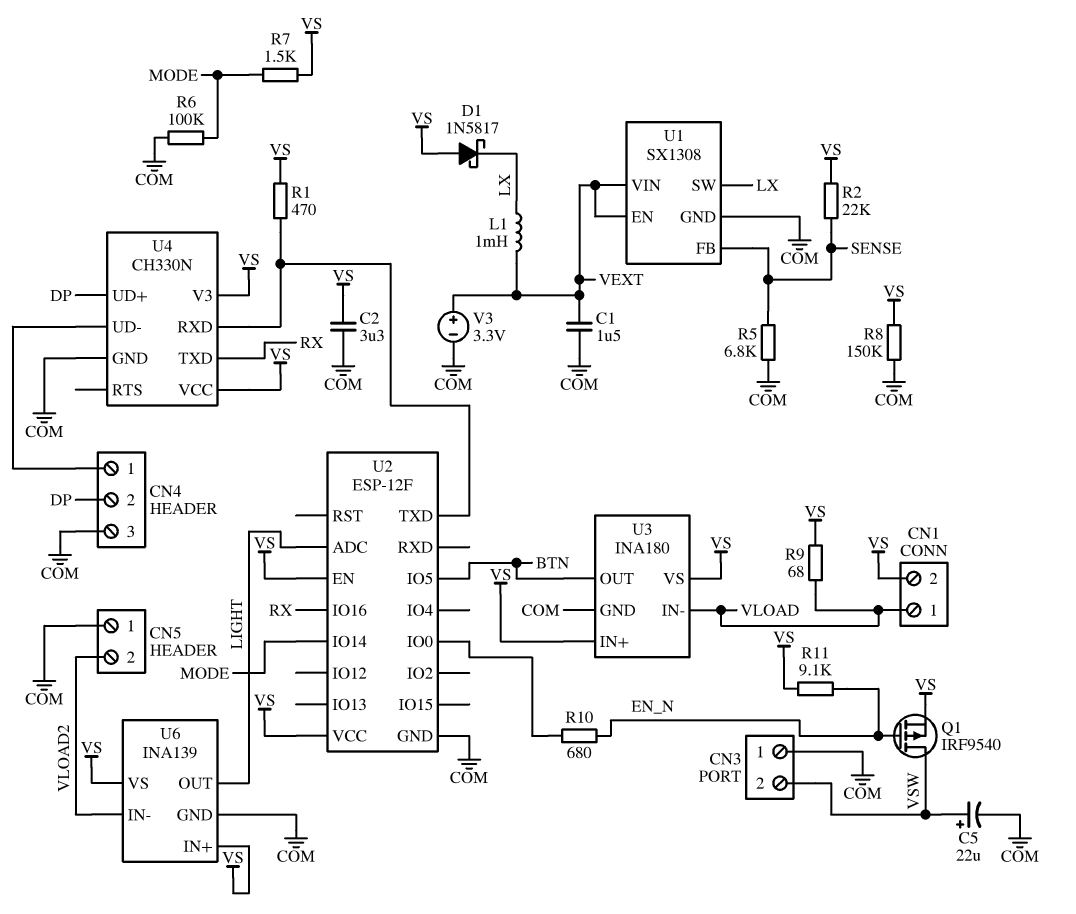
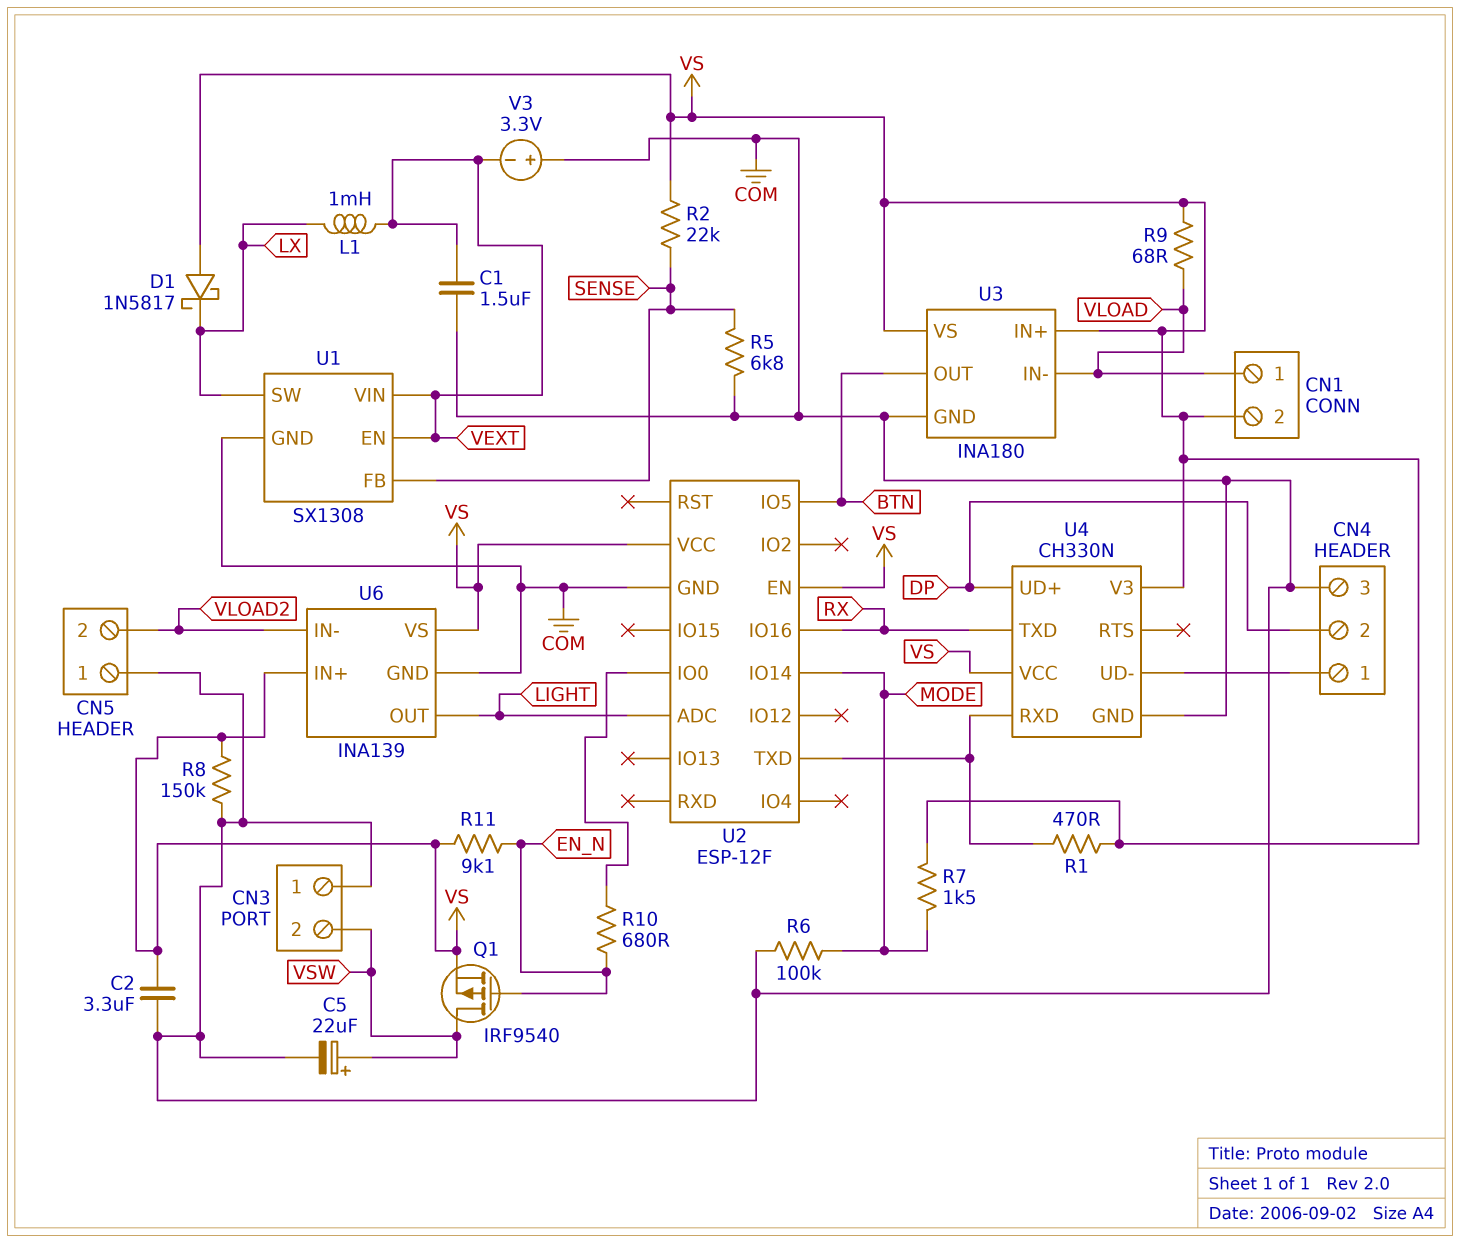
V3: 3.3V (plus VEXT, minus COM) -> 3.3V (plus COM, minus VEXT)

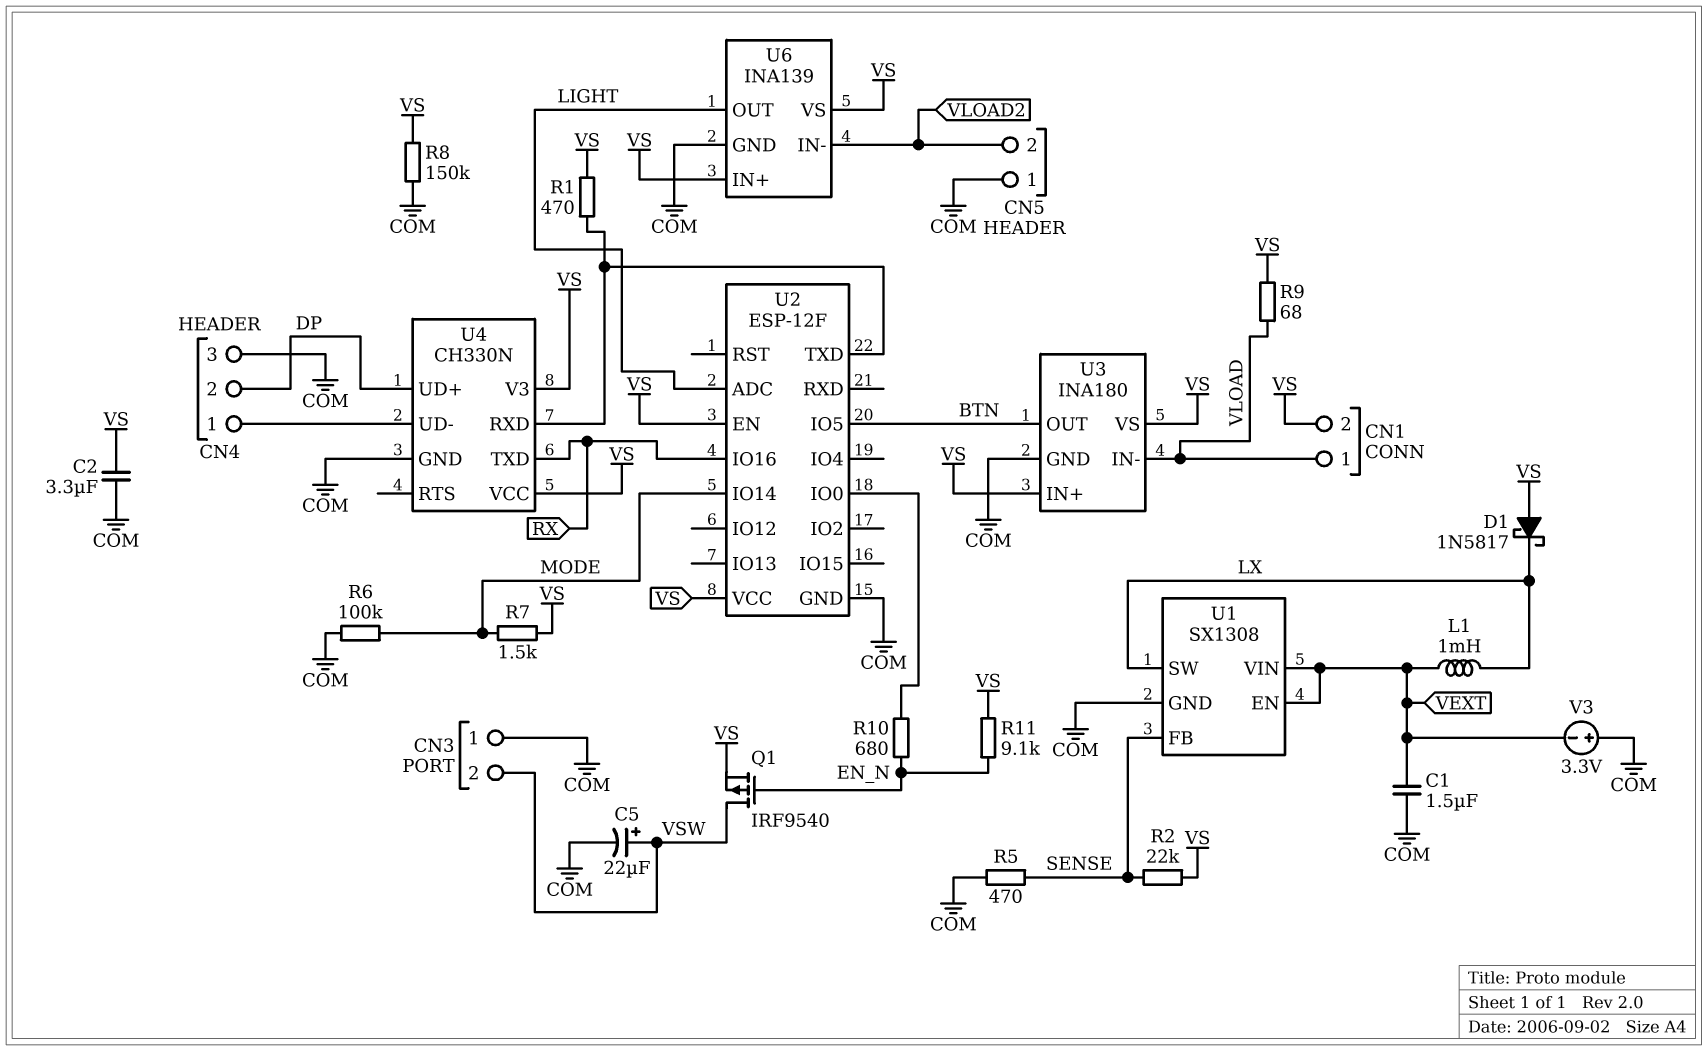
R5: 6.8k (COM, SENSE) -> 470 (COM, SENSE)

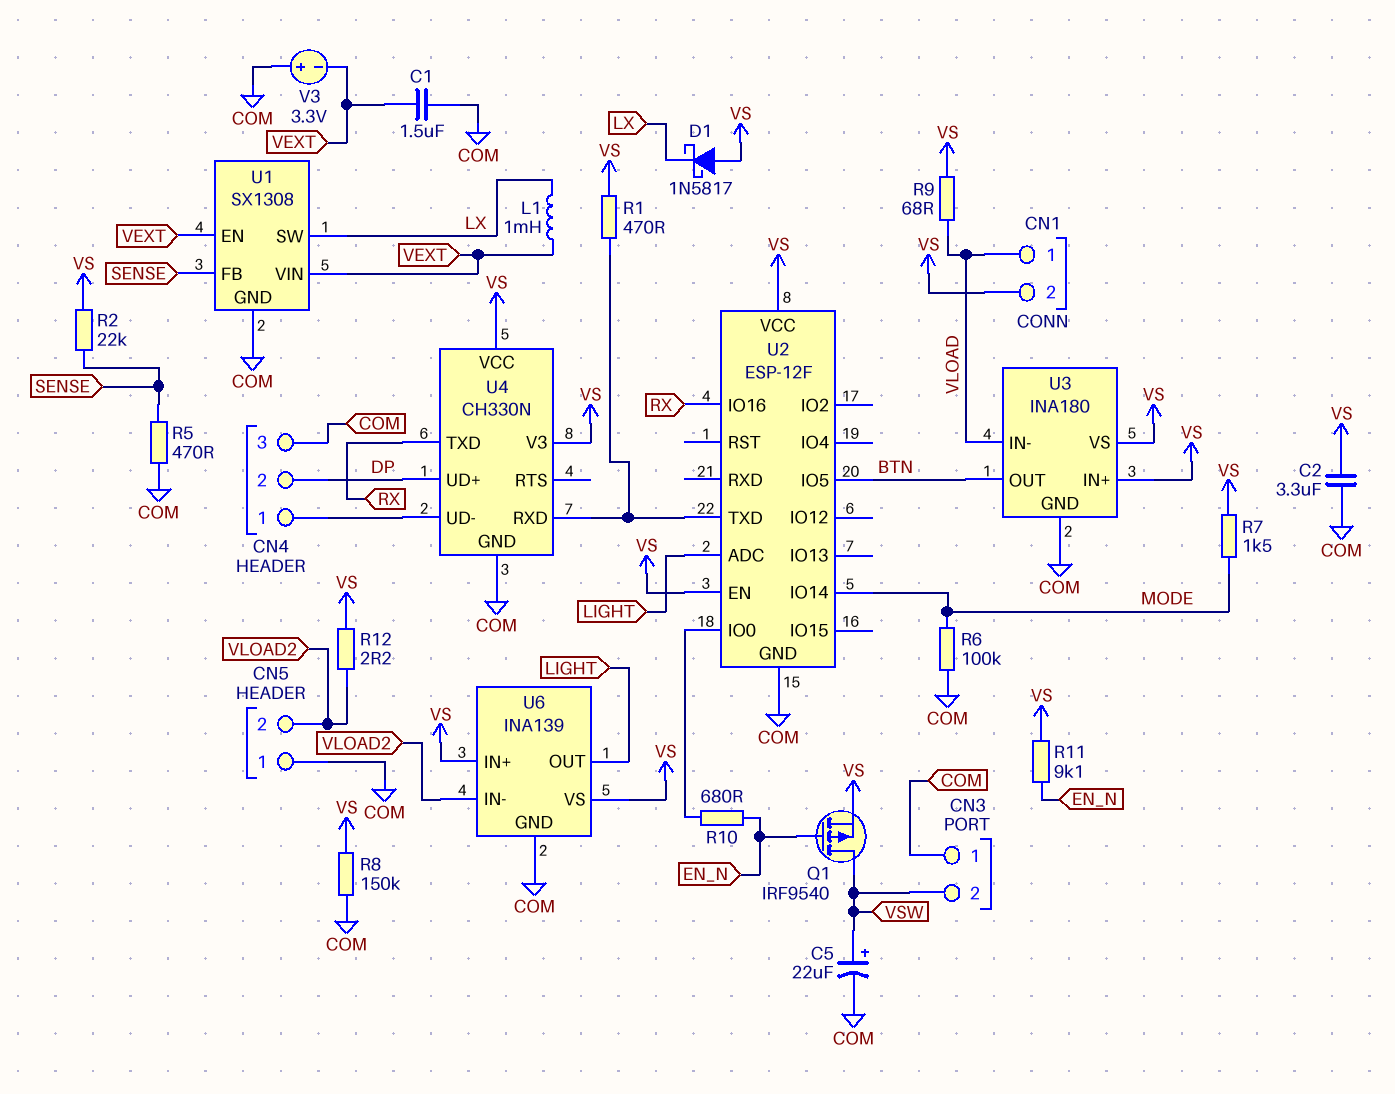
R12: none -> 2.2 (VLOAD2, VS)

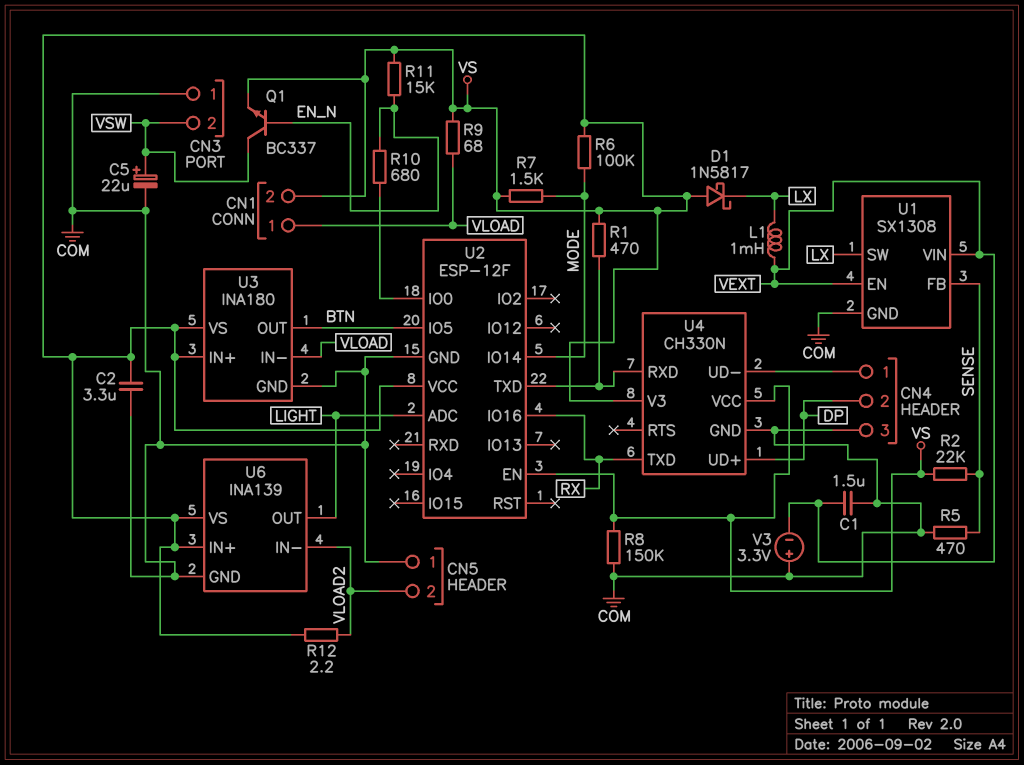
Q1: PMOS IRF9540 (G EN_N, D VSW, S VS) -> NPN BC337 (B EN_N, C VSW, E VS)
R6: 100k (COM, MODE) -> 100k (MODE, VS)
R11: 9.1k (EN_N, VS) -> 15k (EN_N, VS)

